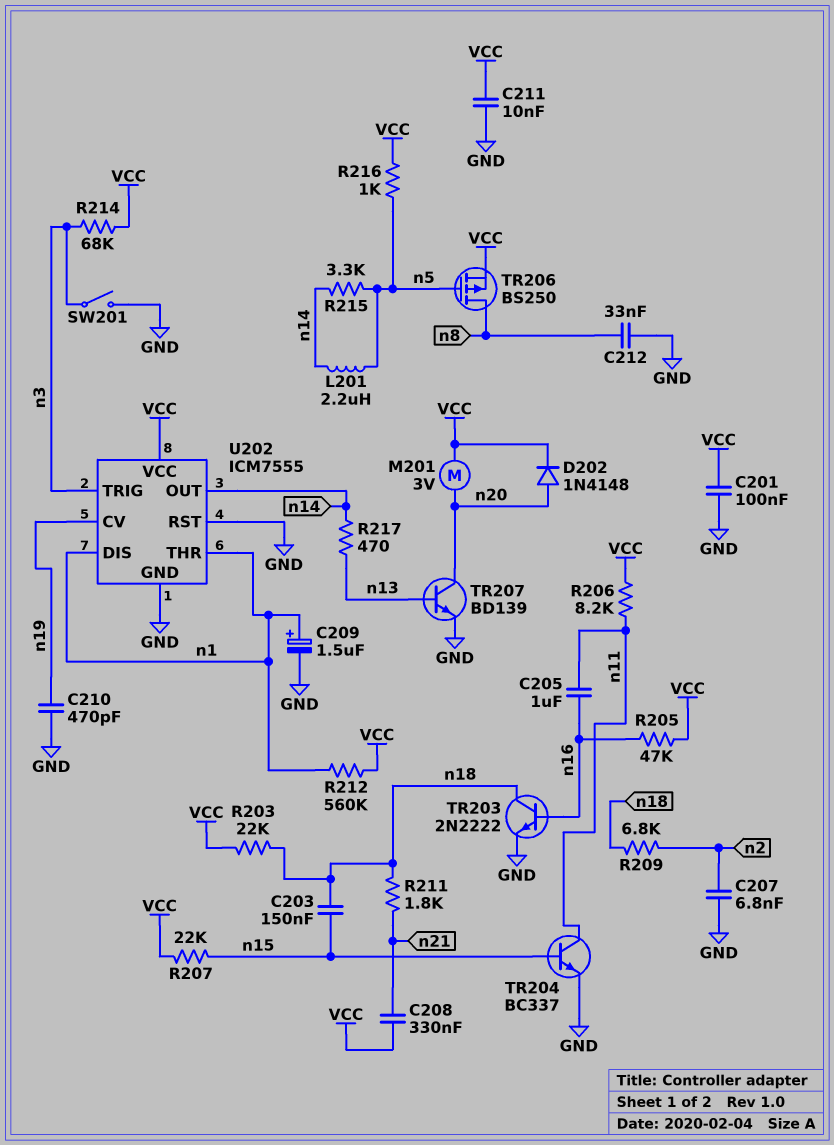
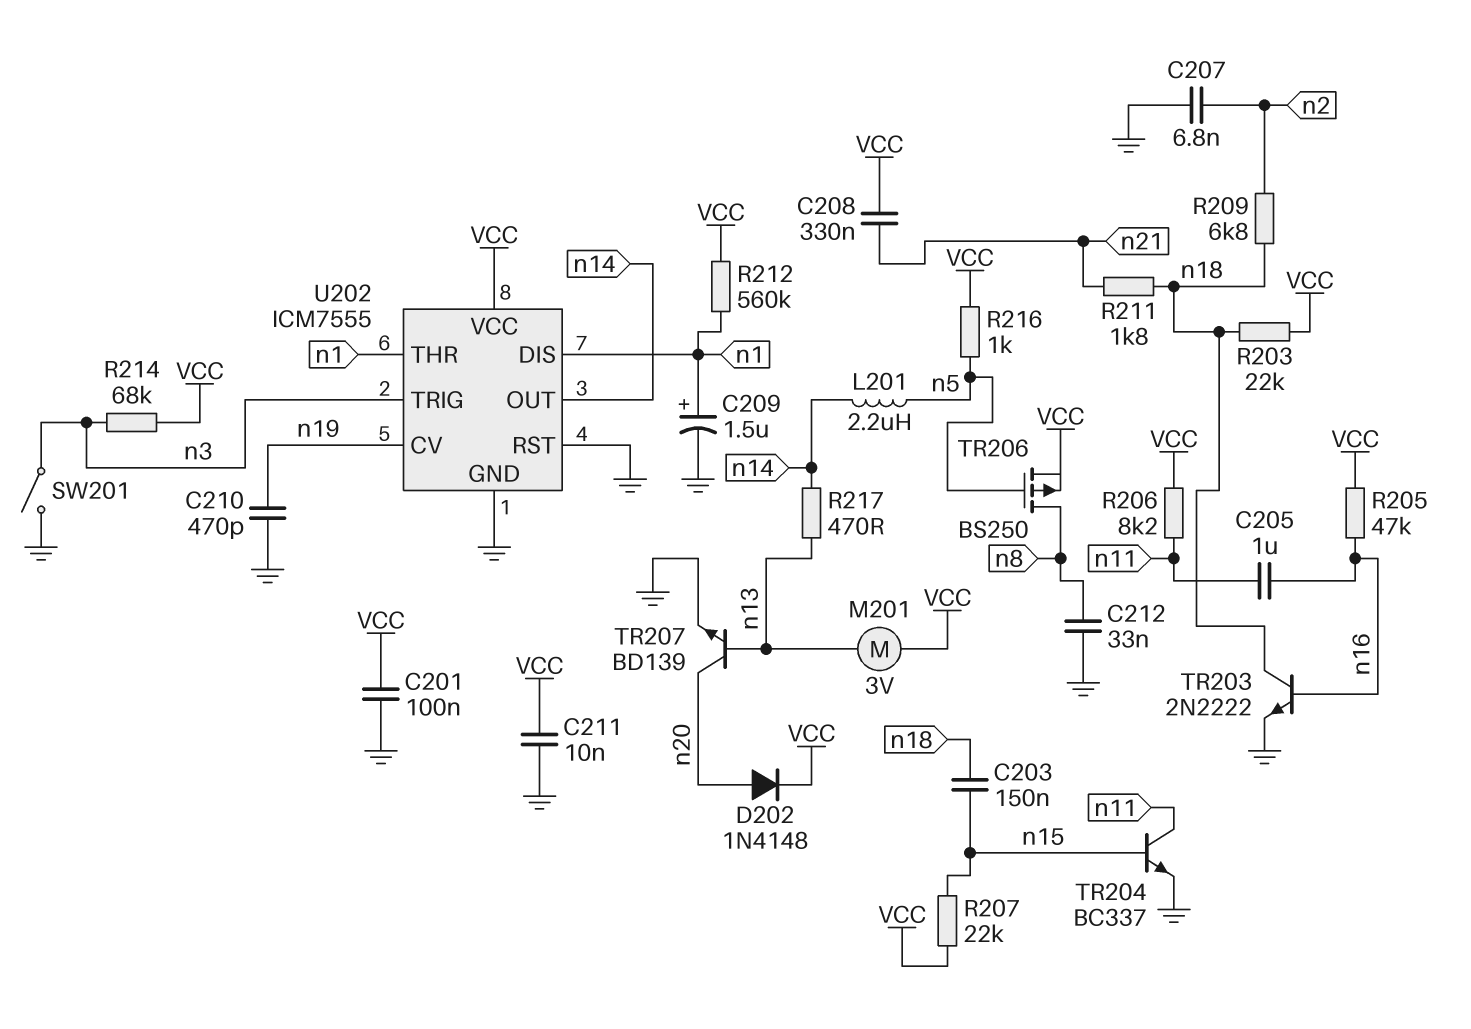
M201: motor 3V (VCC, n20) -> motor 3V (VCC, n13)
R215: 3.3k (n5, n14) -> none

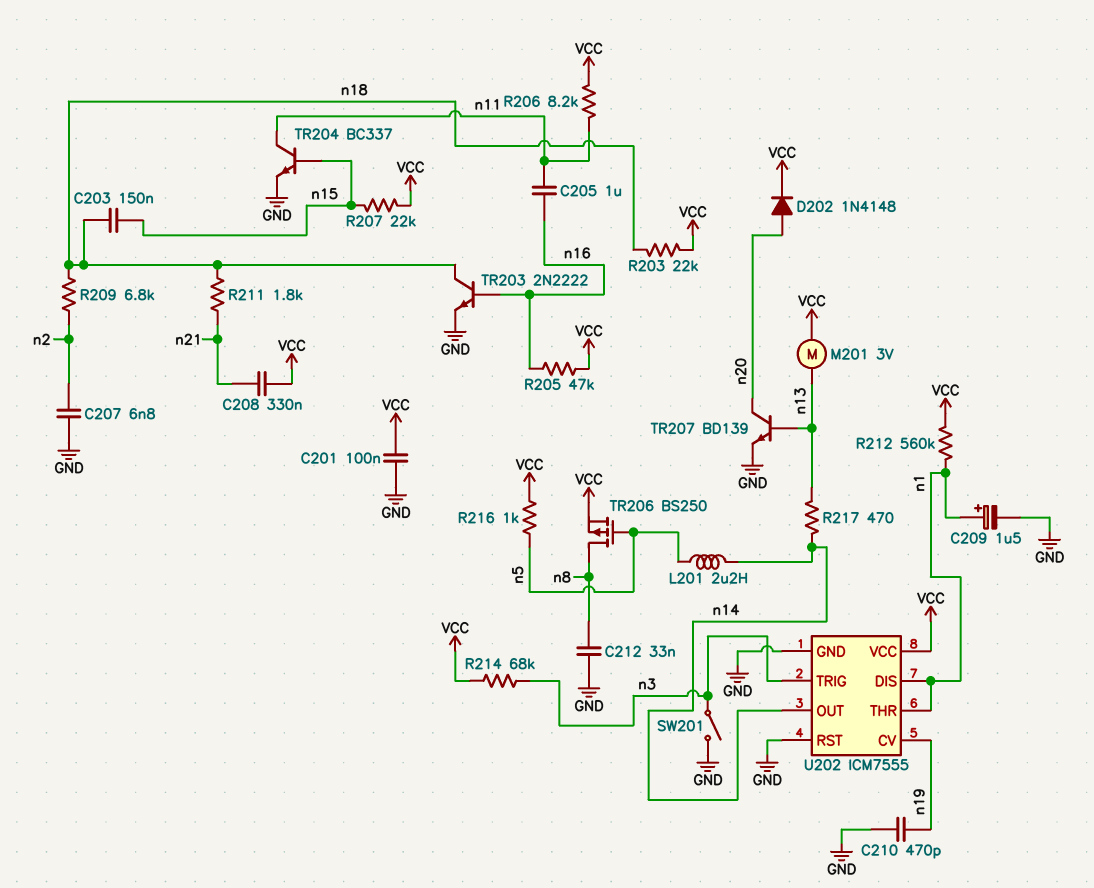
C211: 10nF (GND, VCC) -> none

